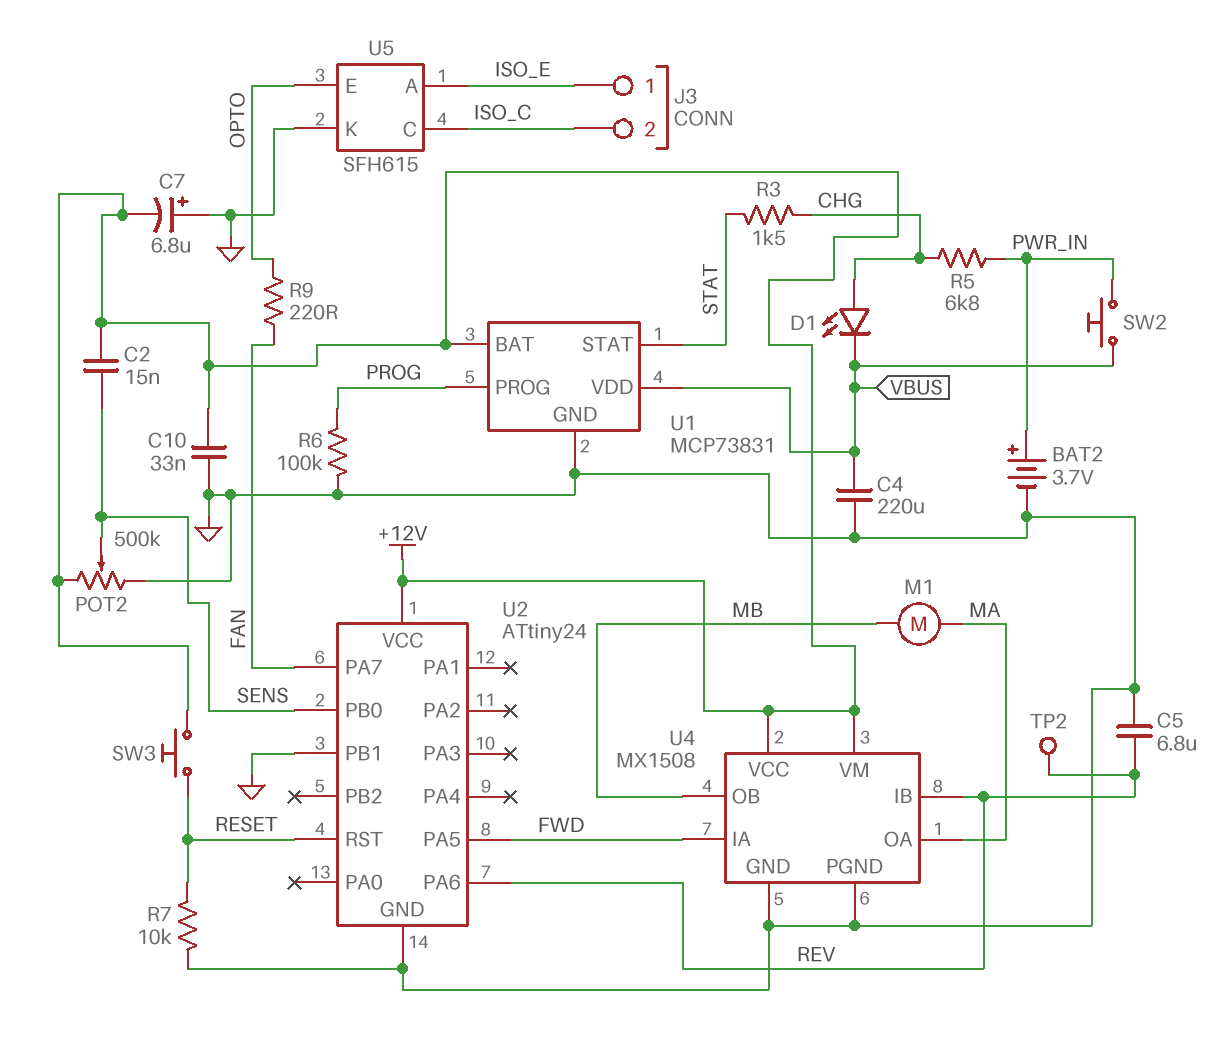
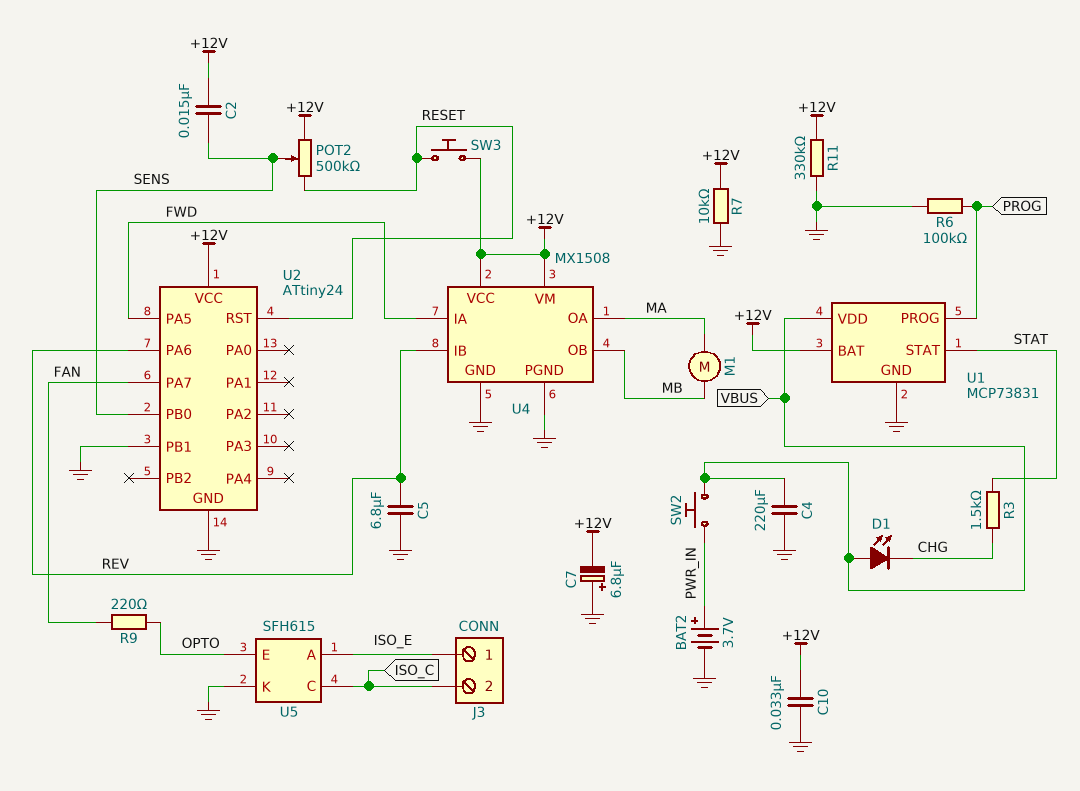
D1: LED (A CHG, K VBUS) -> LED (A VBUS, K CHG)
POT2: 500k (+12V, GND, wiper SENS) -> 500k (+12V, RESET, wiper SENS)
R5: 6.8k (CHG, PWR_IN) -> none
R7: 10k (GND, RESET) -> 10k (+12V, GND)
R11: none -> 330k (+12V, GND)
TP2: test point (REV) -> none

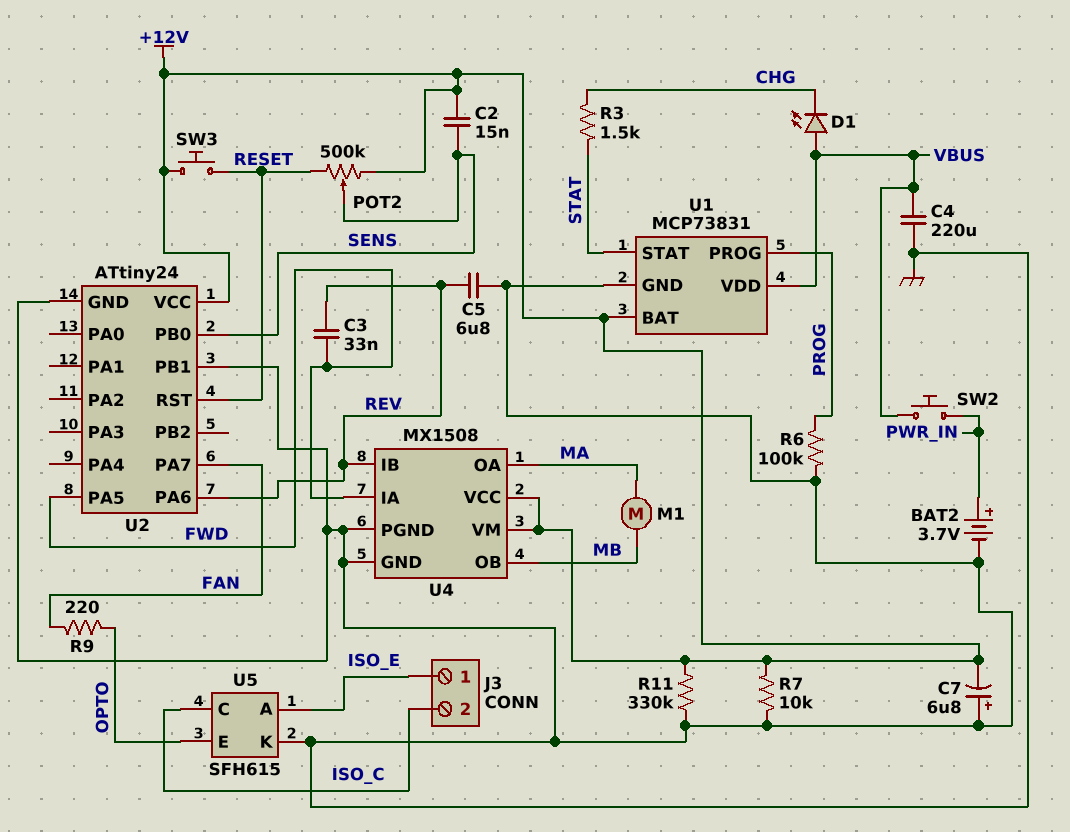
C3: none -> 33nF (FWD, REV)
C10: 33nF (+12V, GND) -> none

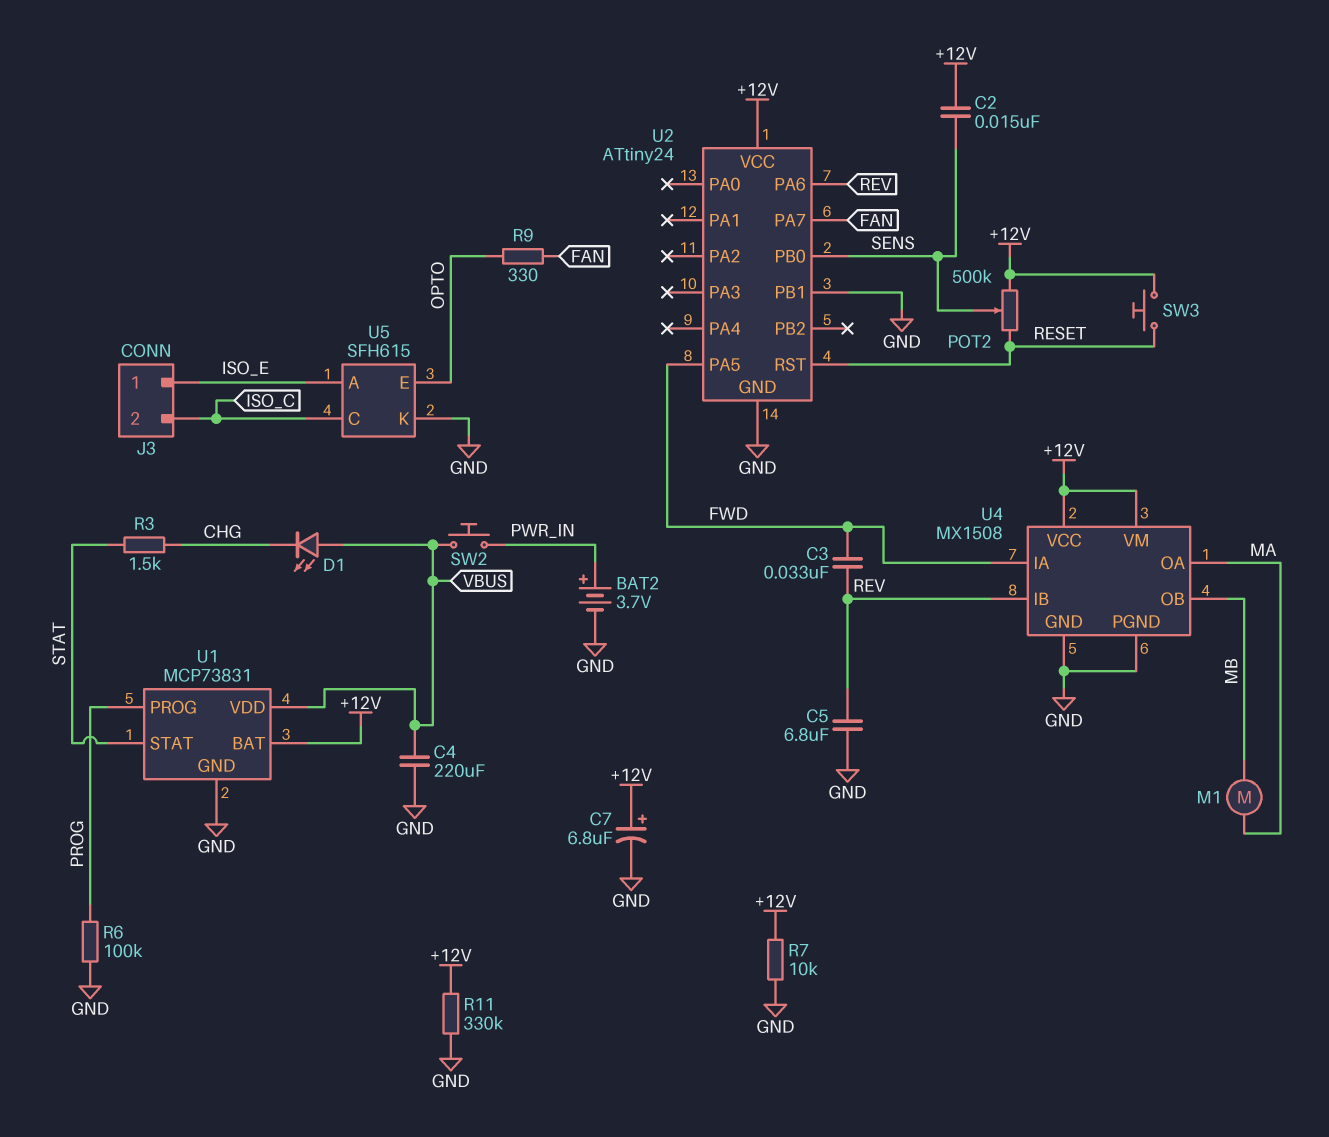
C7: 6.8uF (plus GND, minus +12V) -> 6.8uF (plus +12V, minus GND)
R9: 220 (FAN, OPTO) -> 330 (FAN, OPTO)

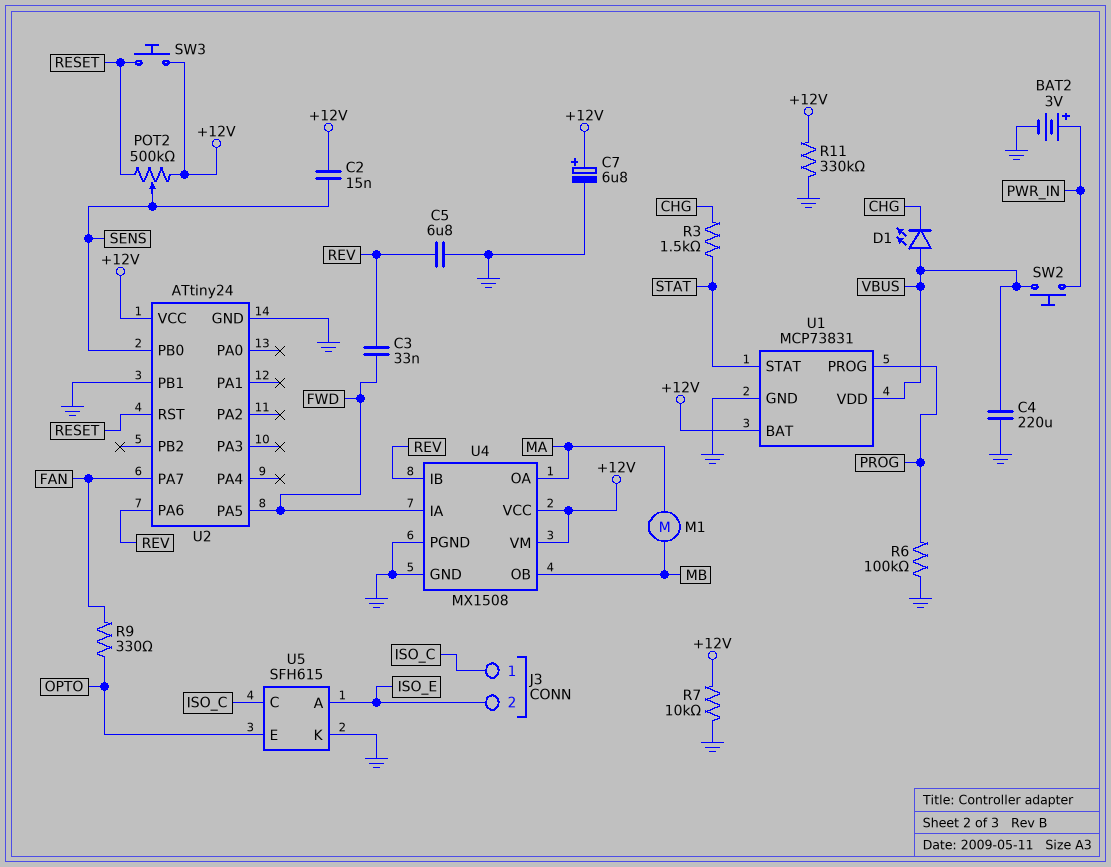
BAT2: 3.7V (plus PWR_IN, minus GND) -> 3V (plus PWR_IN, minus GND)
J3 pin 1: ISO_E -> ISO_C
J3 pin 2: ISO_C -> ISO_E

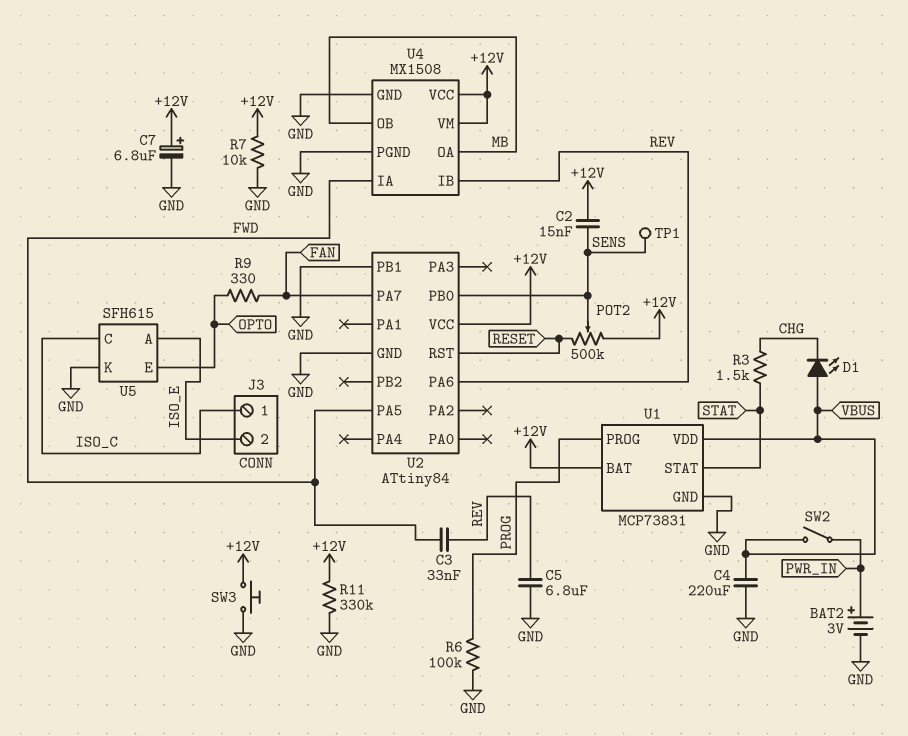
M1: motor (MA, MB) -> none
SW2: button (PWR_IN, VBUS) -> switch (PWR_IN, VBUS)
SW3: button (+12V, RESET) -> button (+12V, GND)
TP1: none -> test point (SENS)
U2: ATtiny24 -> ATtiny84
U4 pin OA: MA -> MB

